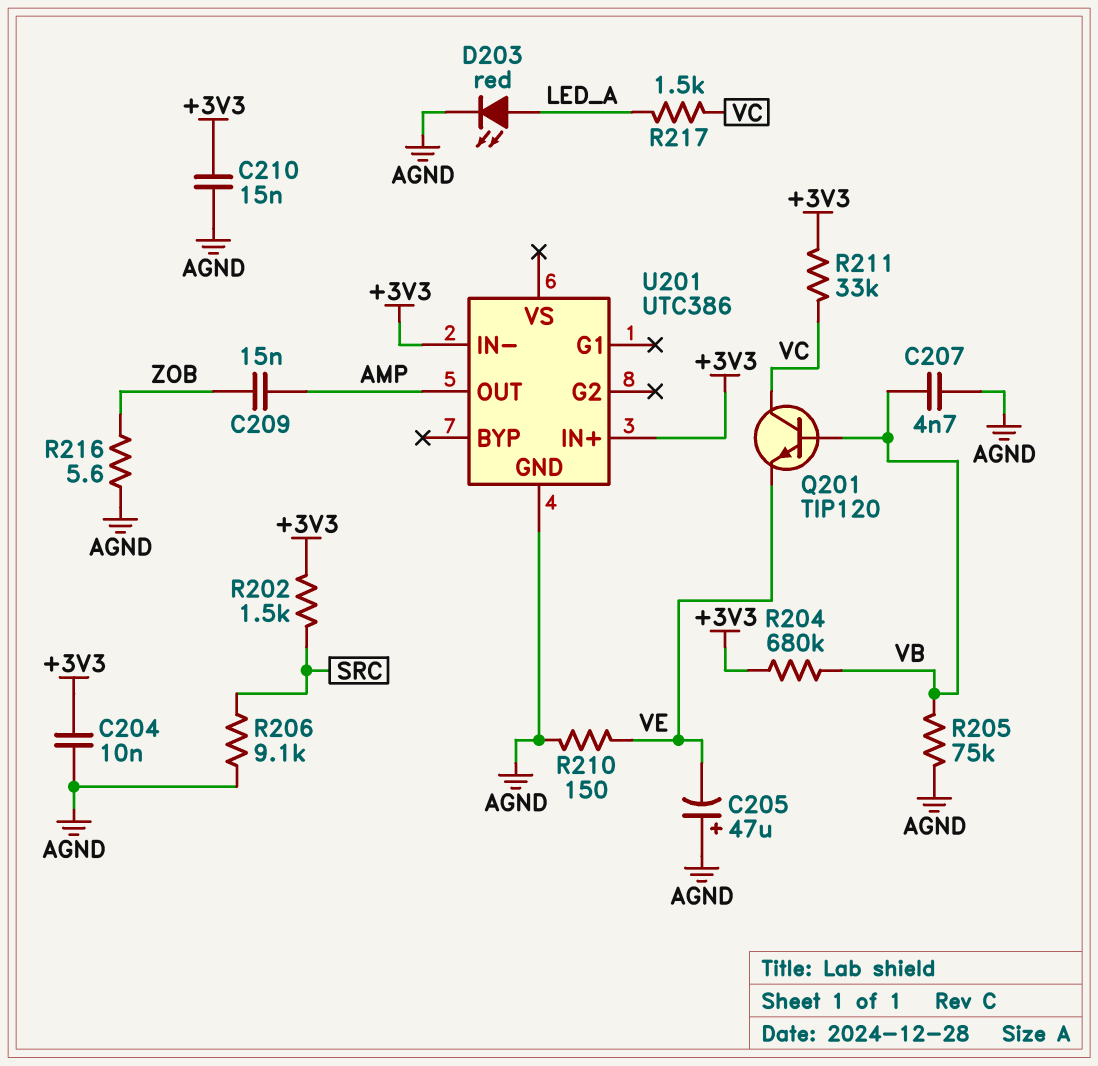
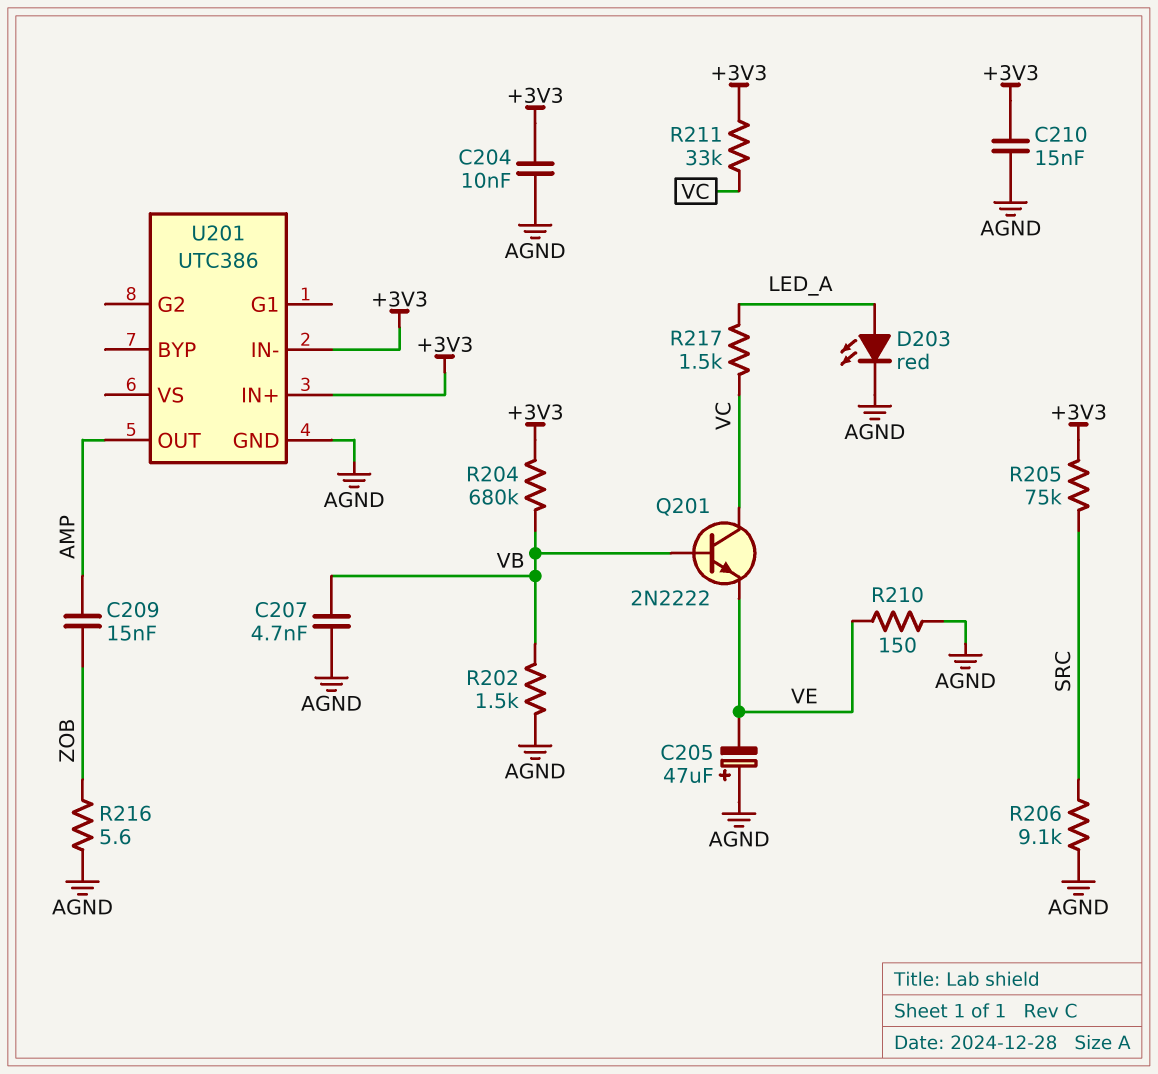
Q201: NPN TIP120 (B VB, C VC, E VE) -> NPN 2N2222 (B VB, C VC, E VE)
R202: 1.5k (+3V3, SRC) -> 1.5k (AGND, VB)
R205: 75k (AGND, VB) -> 75k (+3V3, SRC)

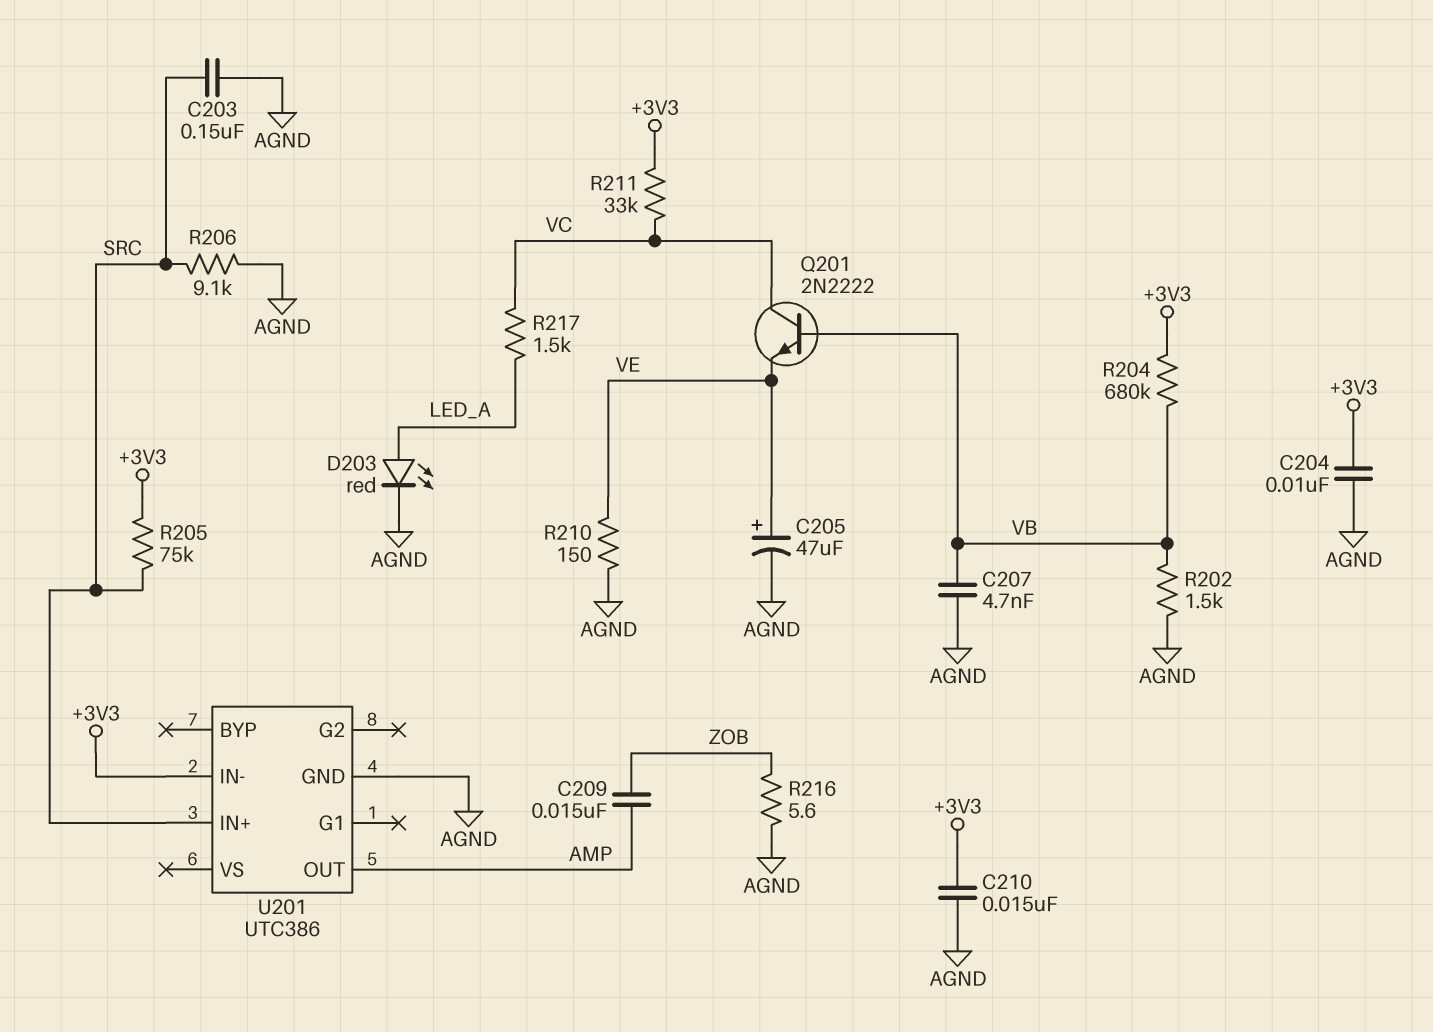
C203: none -> 150nF (AGND, SRC)
C205: 47uF (plus AGND, minus VE) -> 47uF (plus VE, minus AGND)
U201 pin IN+: +3V3 -> SRC

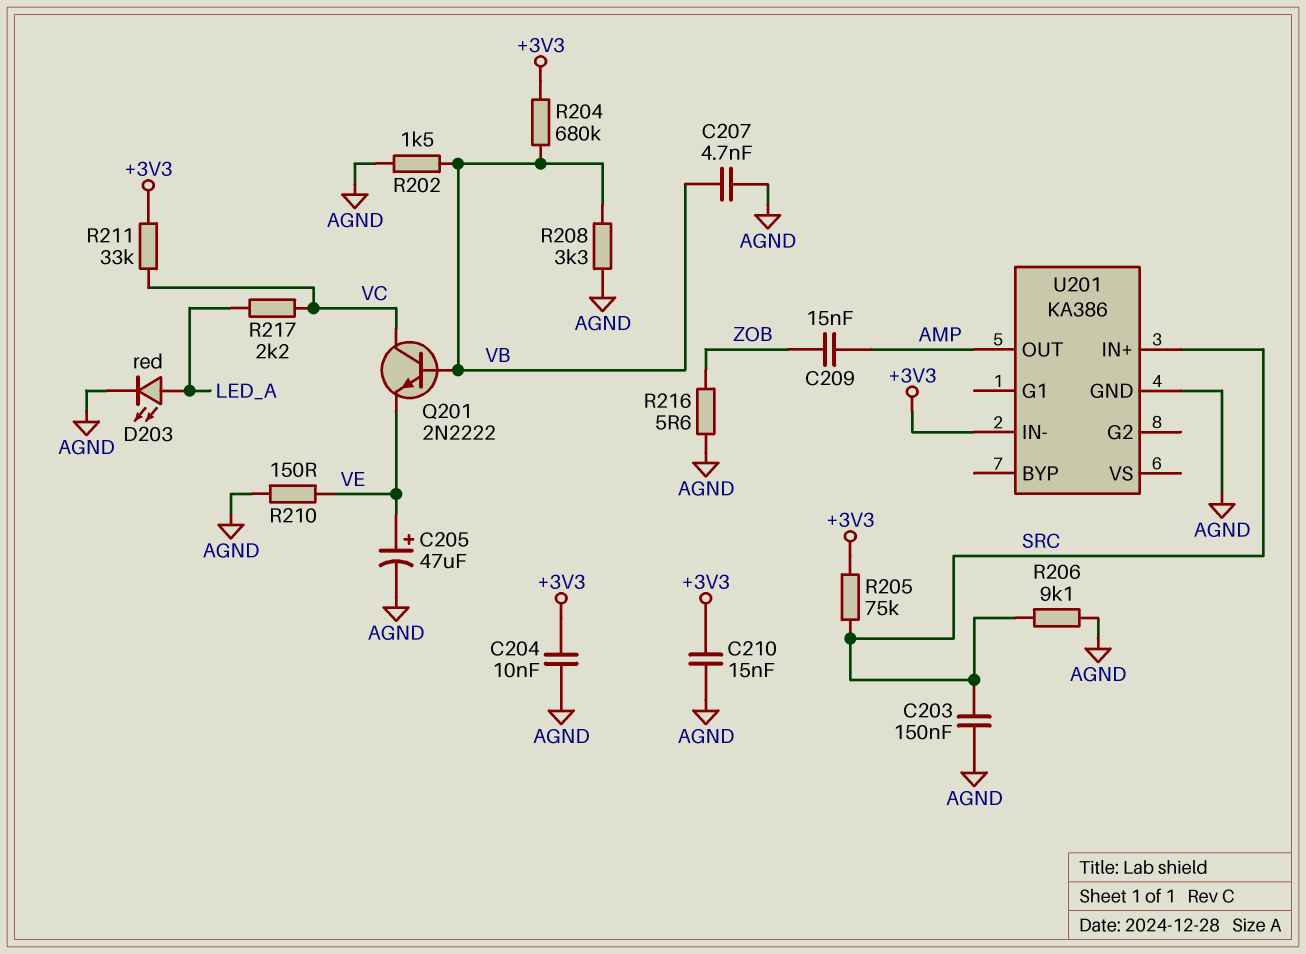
R208: none -> 3.3k (AGND, VB)
R217: 1.5k (LED_A, VC) -> 2.2k (LED_A, VC)
U201: UTC386 -> KA386

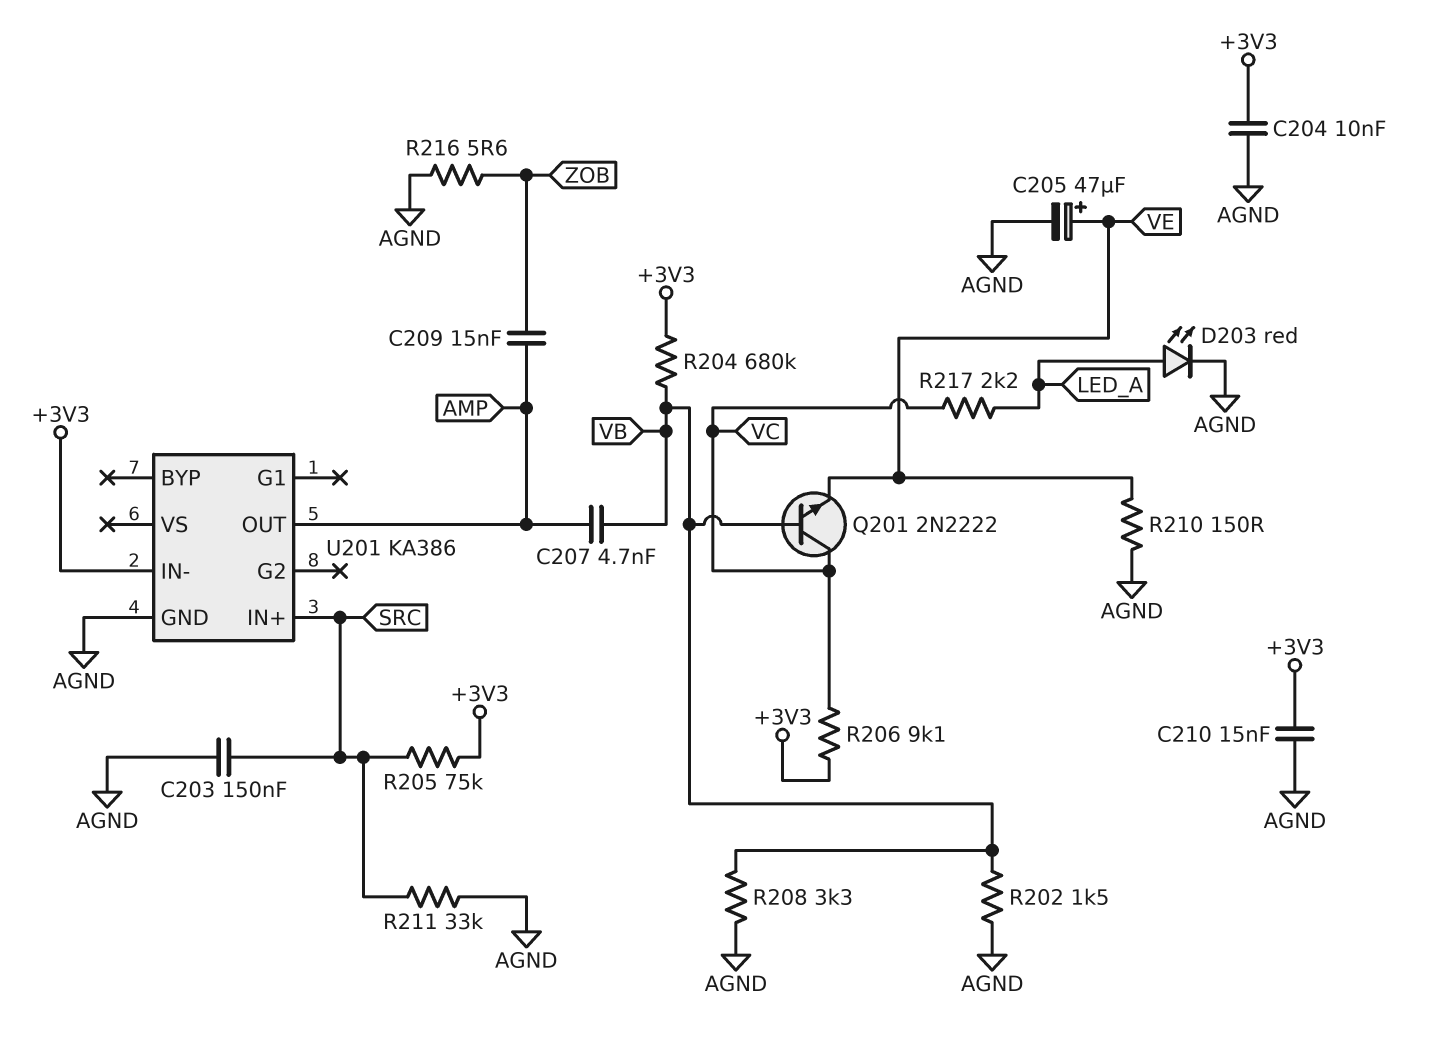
C207: 4.7nF (AGND, VB) -> 4.7nF (AMP, VB)
R206: 9.1k (AGND, SRC) -> 9.1k (+3V3, VC)
R211: 33k (+3V3, VC) -> 33k (AGND, SRC)

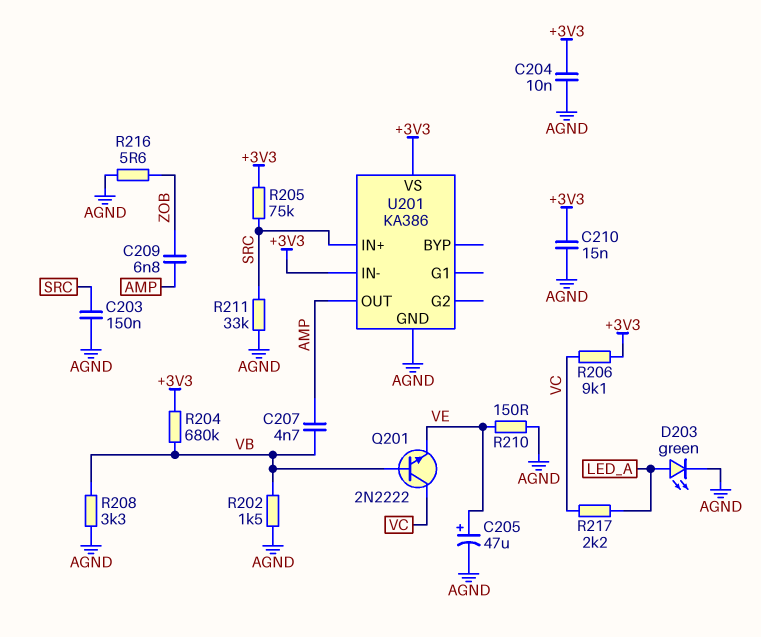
C209: 15nF (AMP, ZOB) -> 6.8nF (AMP, ZOB)
D203: LED red (A LED_A, K AGND) -> LED green (A LED_A, K AGND)
U201 pin VS: none -> +3V3

